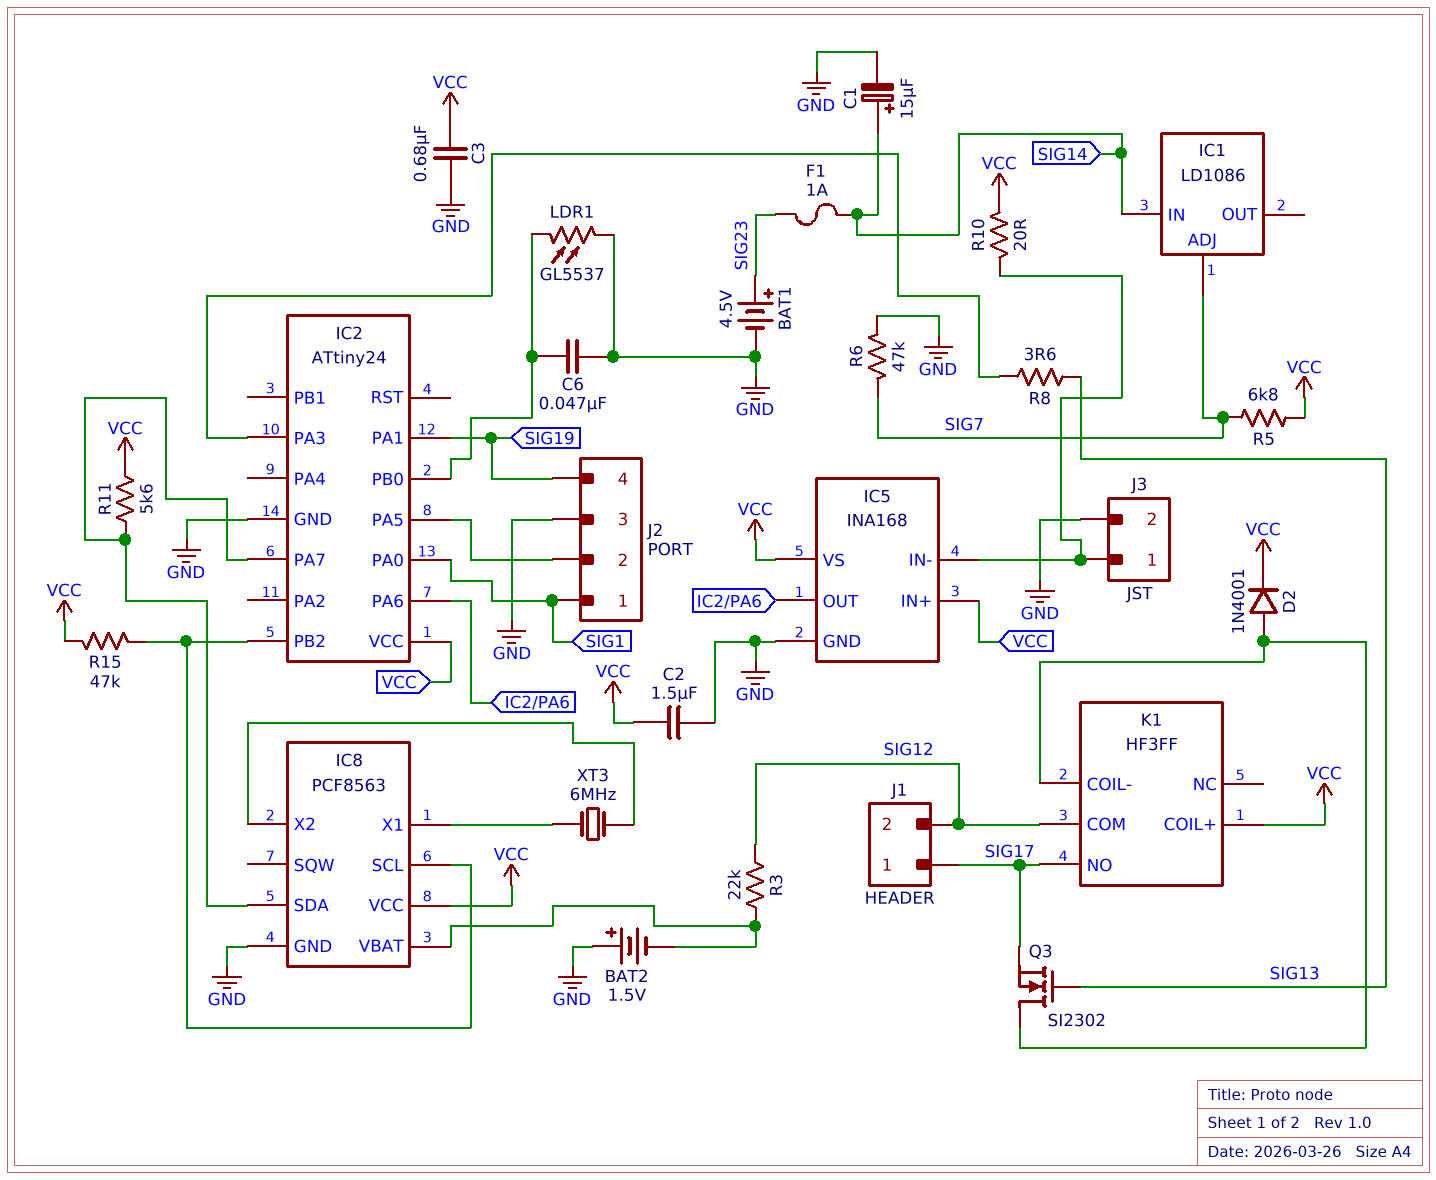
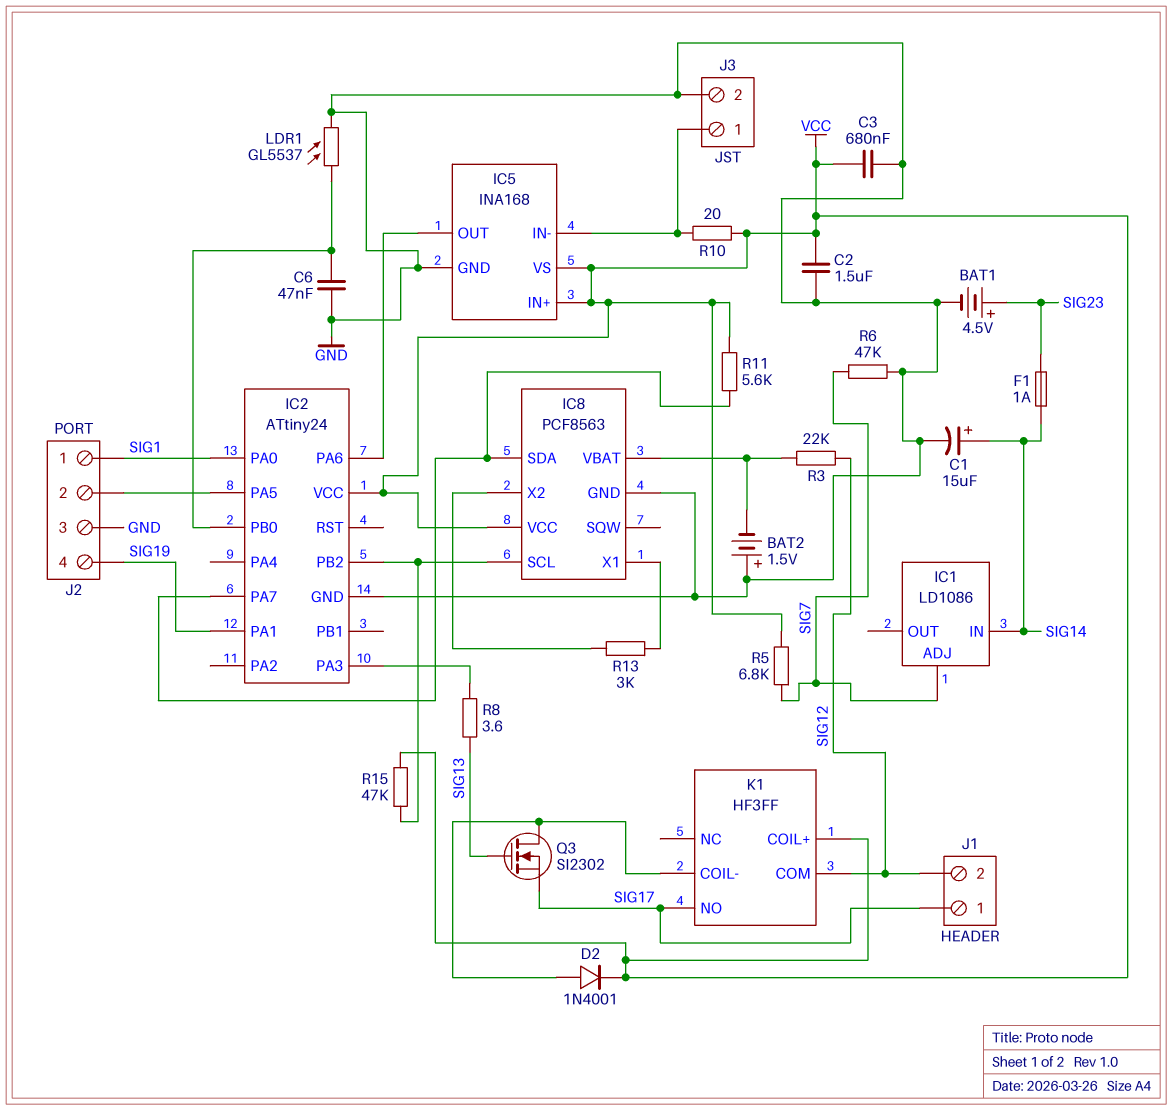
R13: none -> 3k (IC8/X1, IC8/X2)
XT3: 6MHz (IC8/X1, IC8/X2) -> none

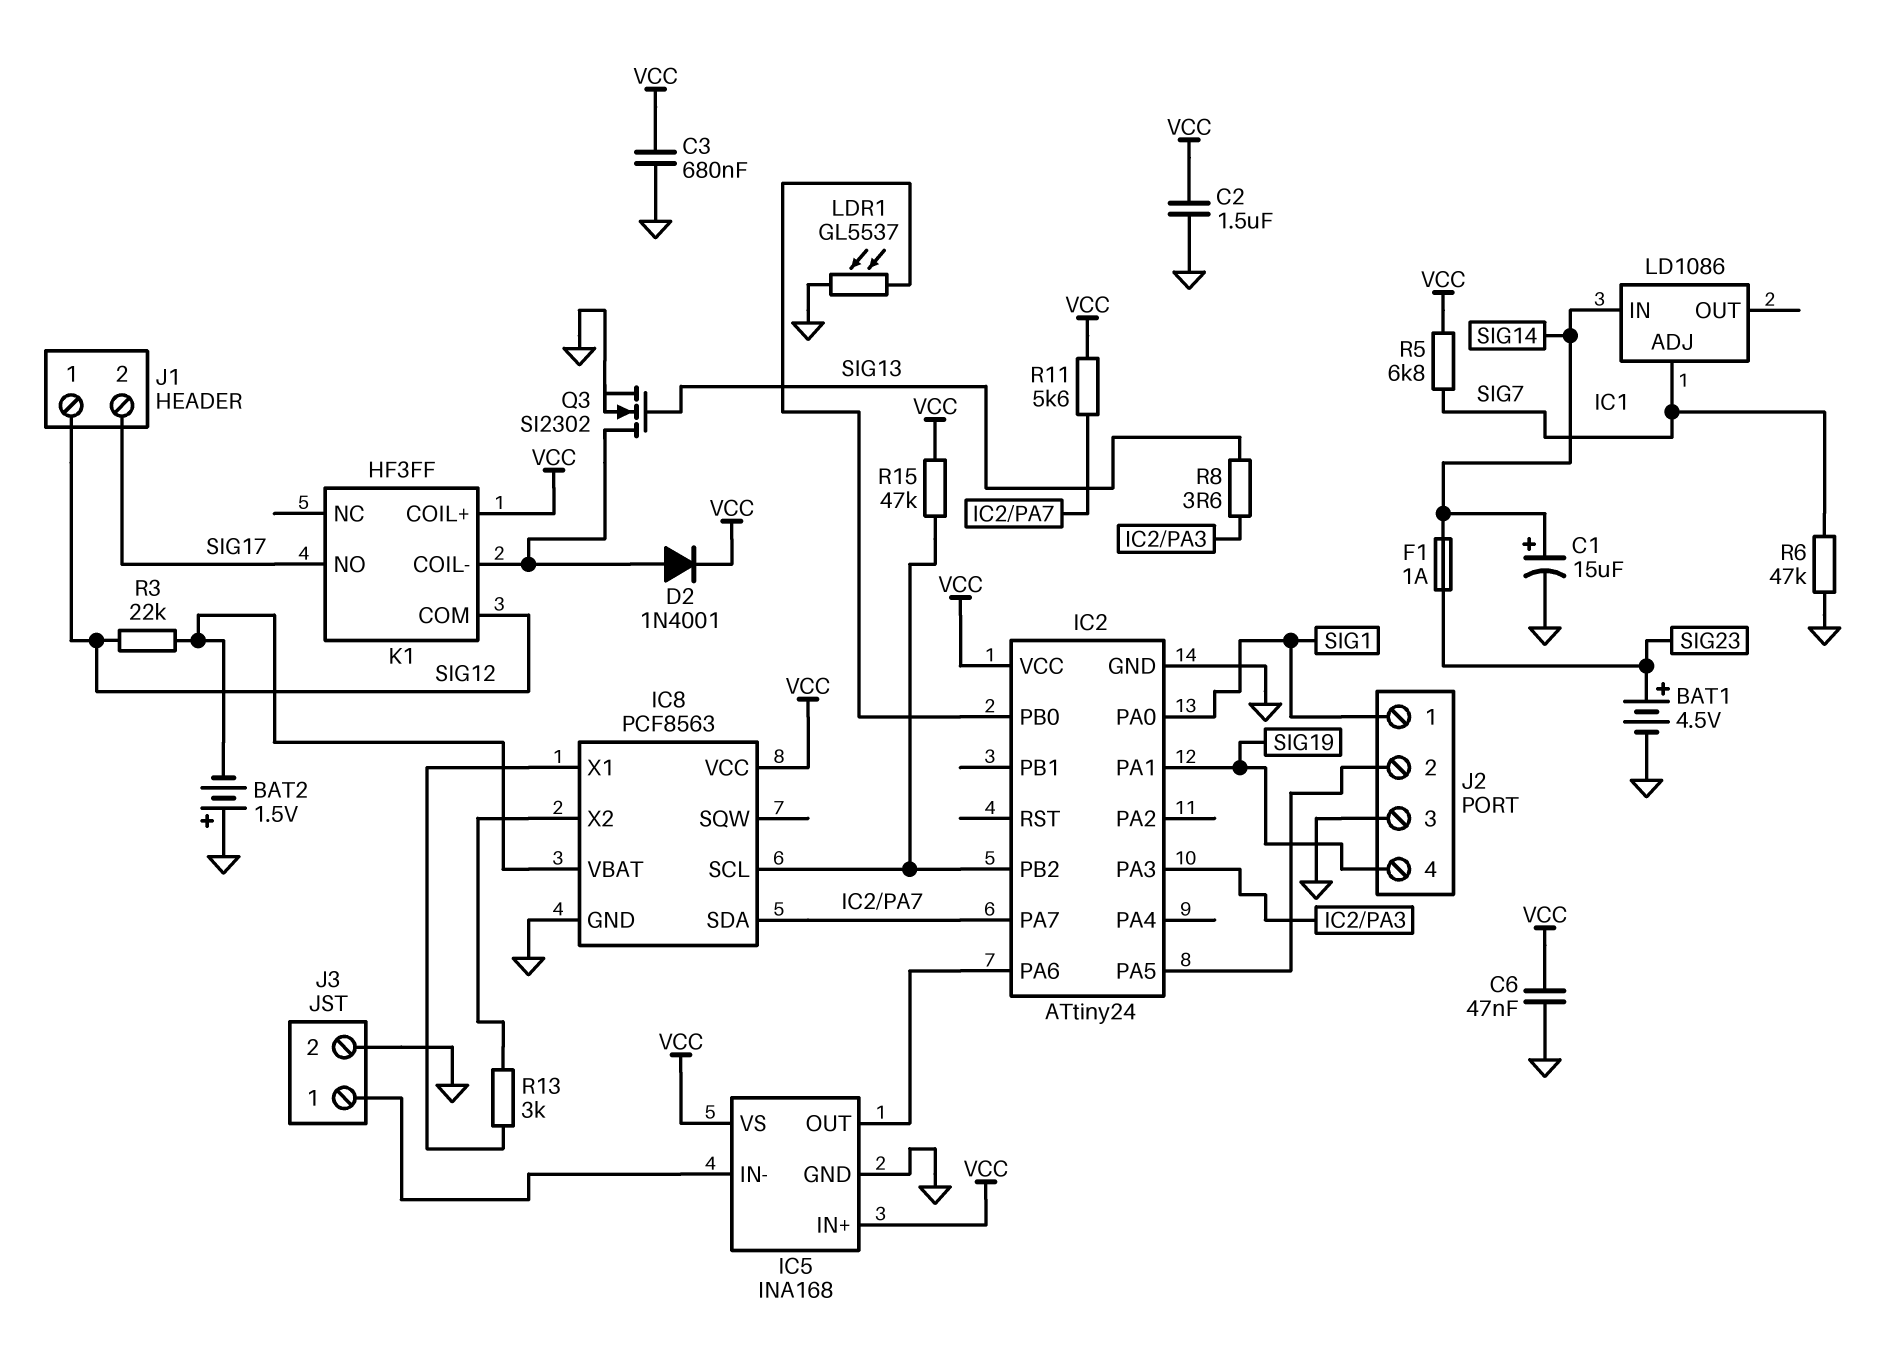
C6: 47nF (GND, IC2/PB0) -> 47nF (GND, VCC)
J1 pin 1: SIG17 -> SIG12
J1 pin 2: SIG12 -> SIG17
Q3: NMOS SI2302 (G SIG13, D K1/COIL-, S SIG17) -> NMOS SI2302 (G SIG13, D K1/COIL-, S GND)
R10: 20 (IC5/IN-, VCC) -> none

